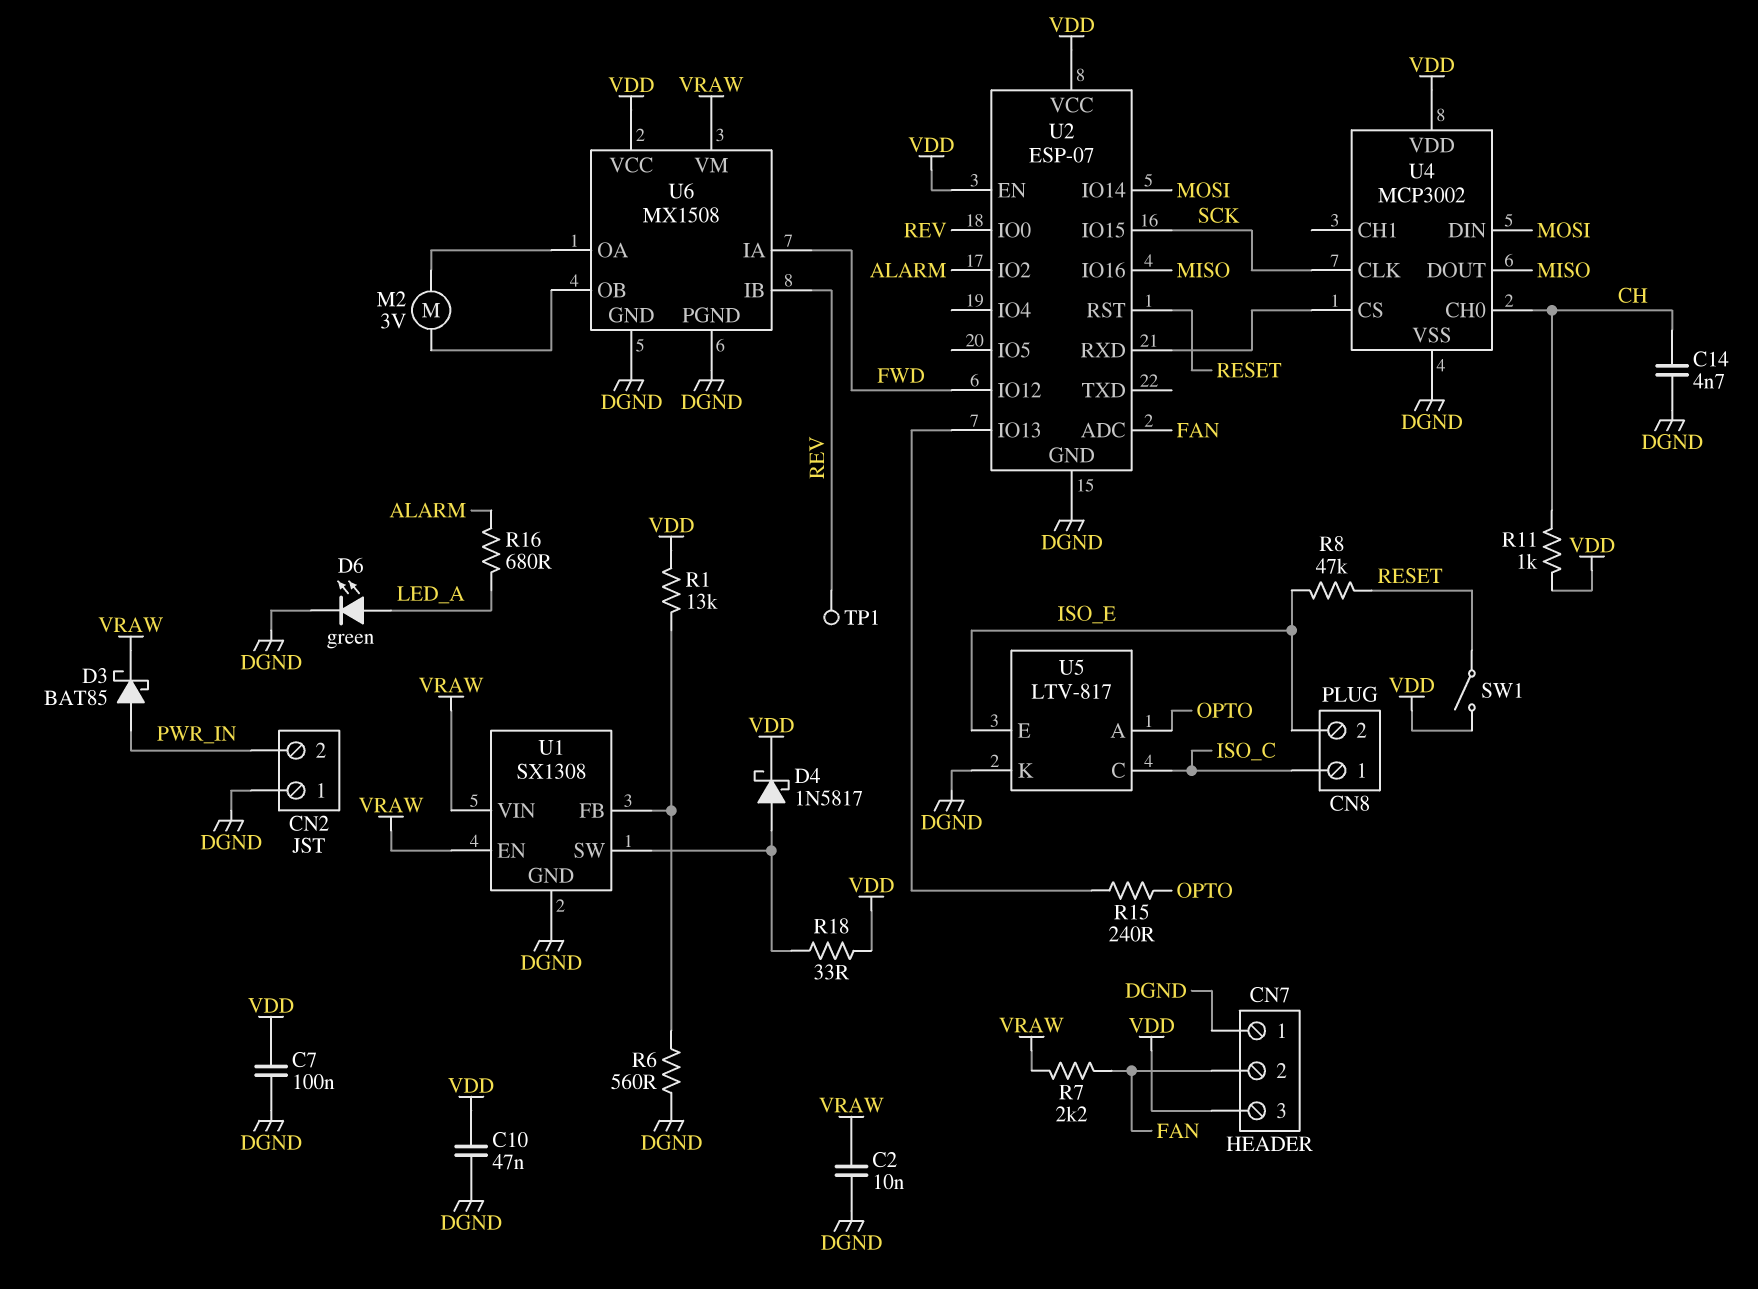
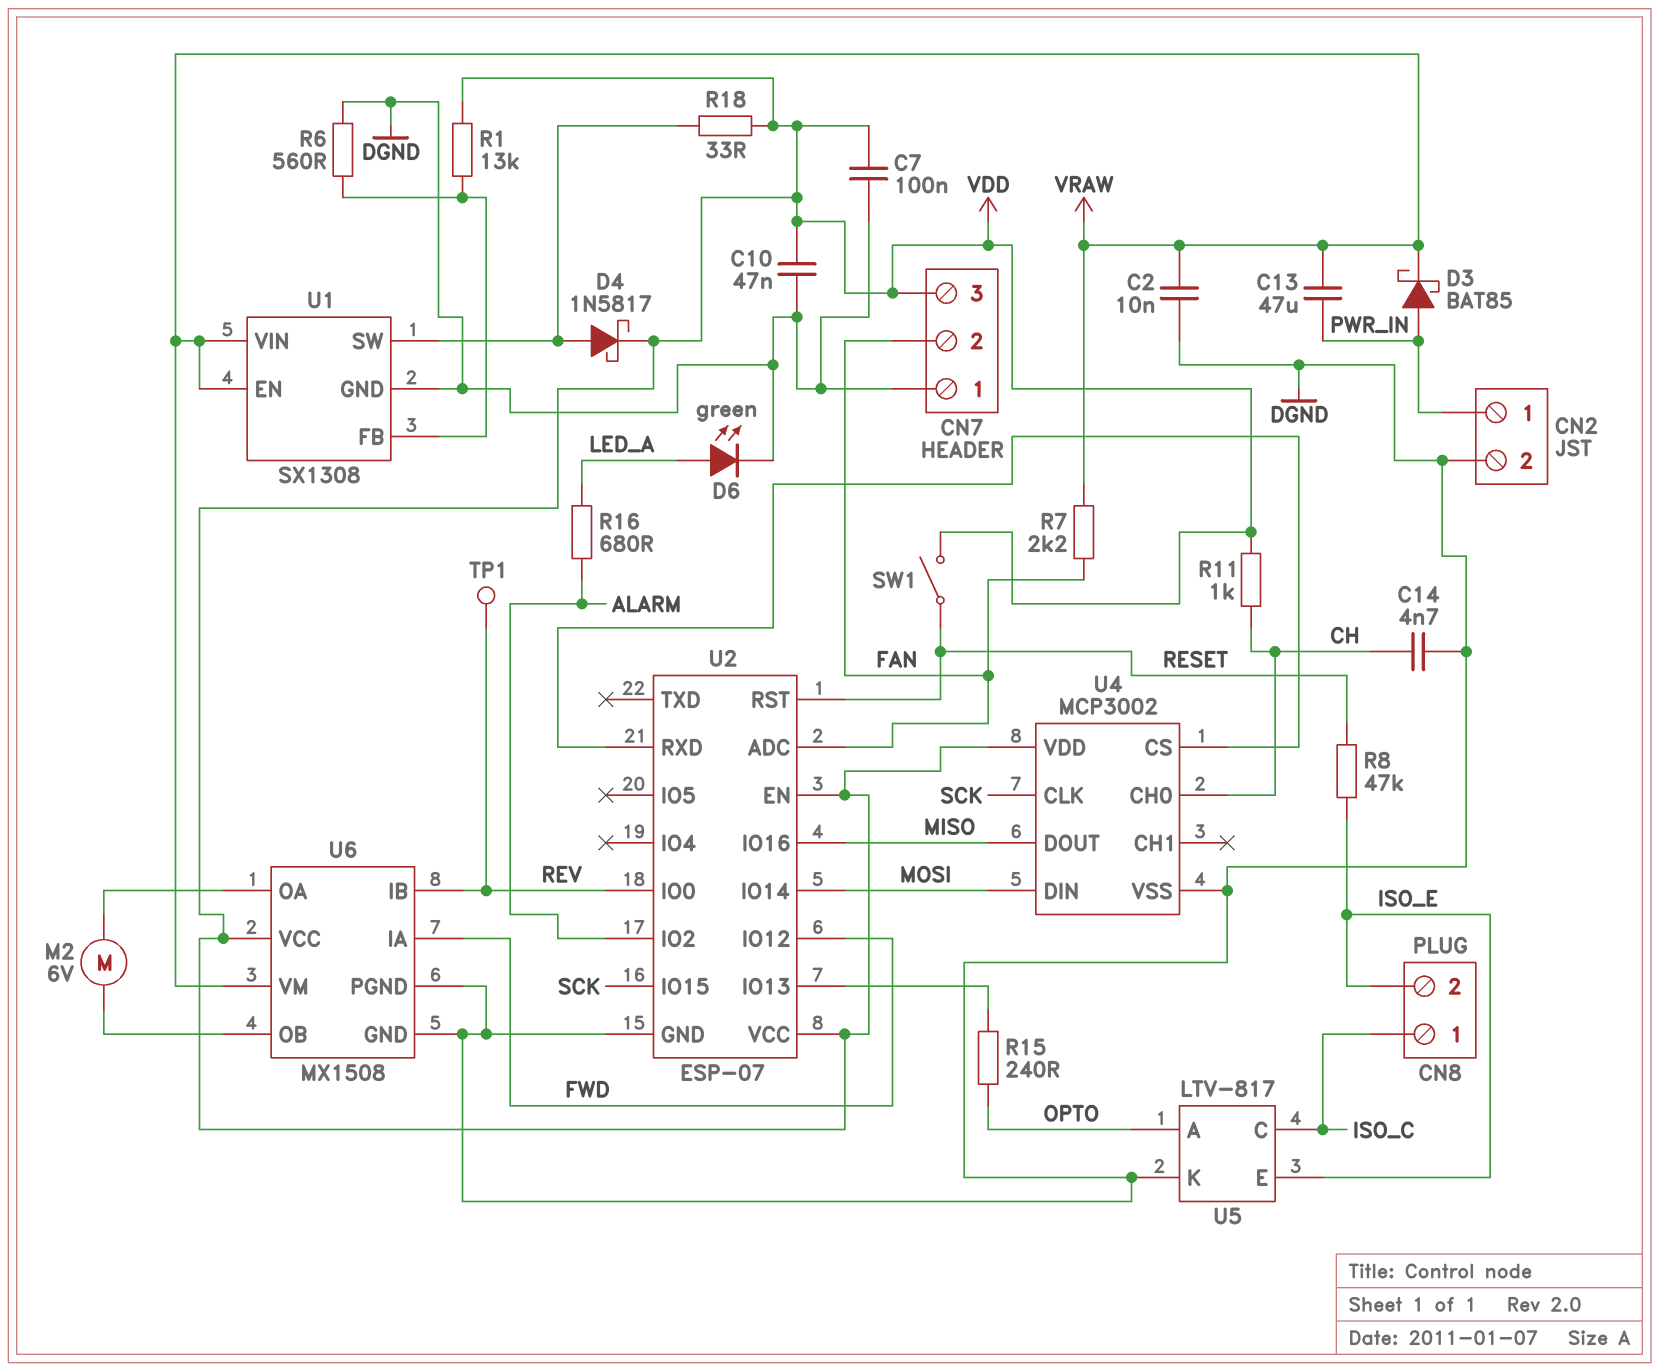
C13: none -> 47uF (PWR_IN, VRAW)
CN2 pin 1: DGND -> PWR_IN
CN2 pin 2: PWR_IN -> DGND
M2: motor 3V (U6/OA, U6/OB) -> motor 6V (U6/OA, U6/OB)

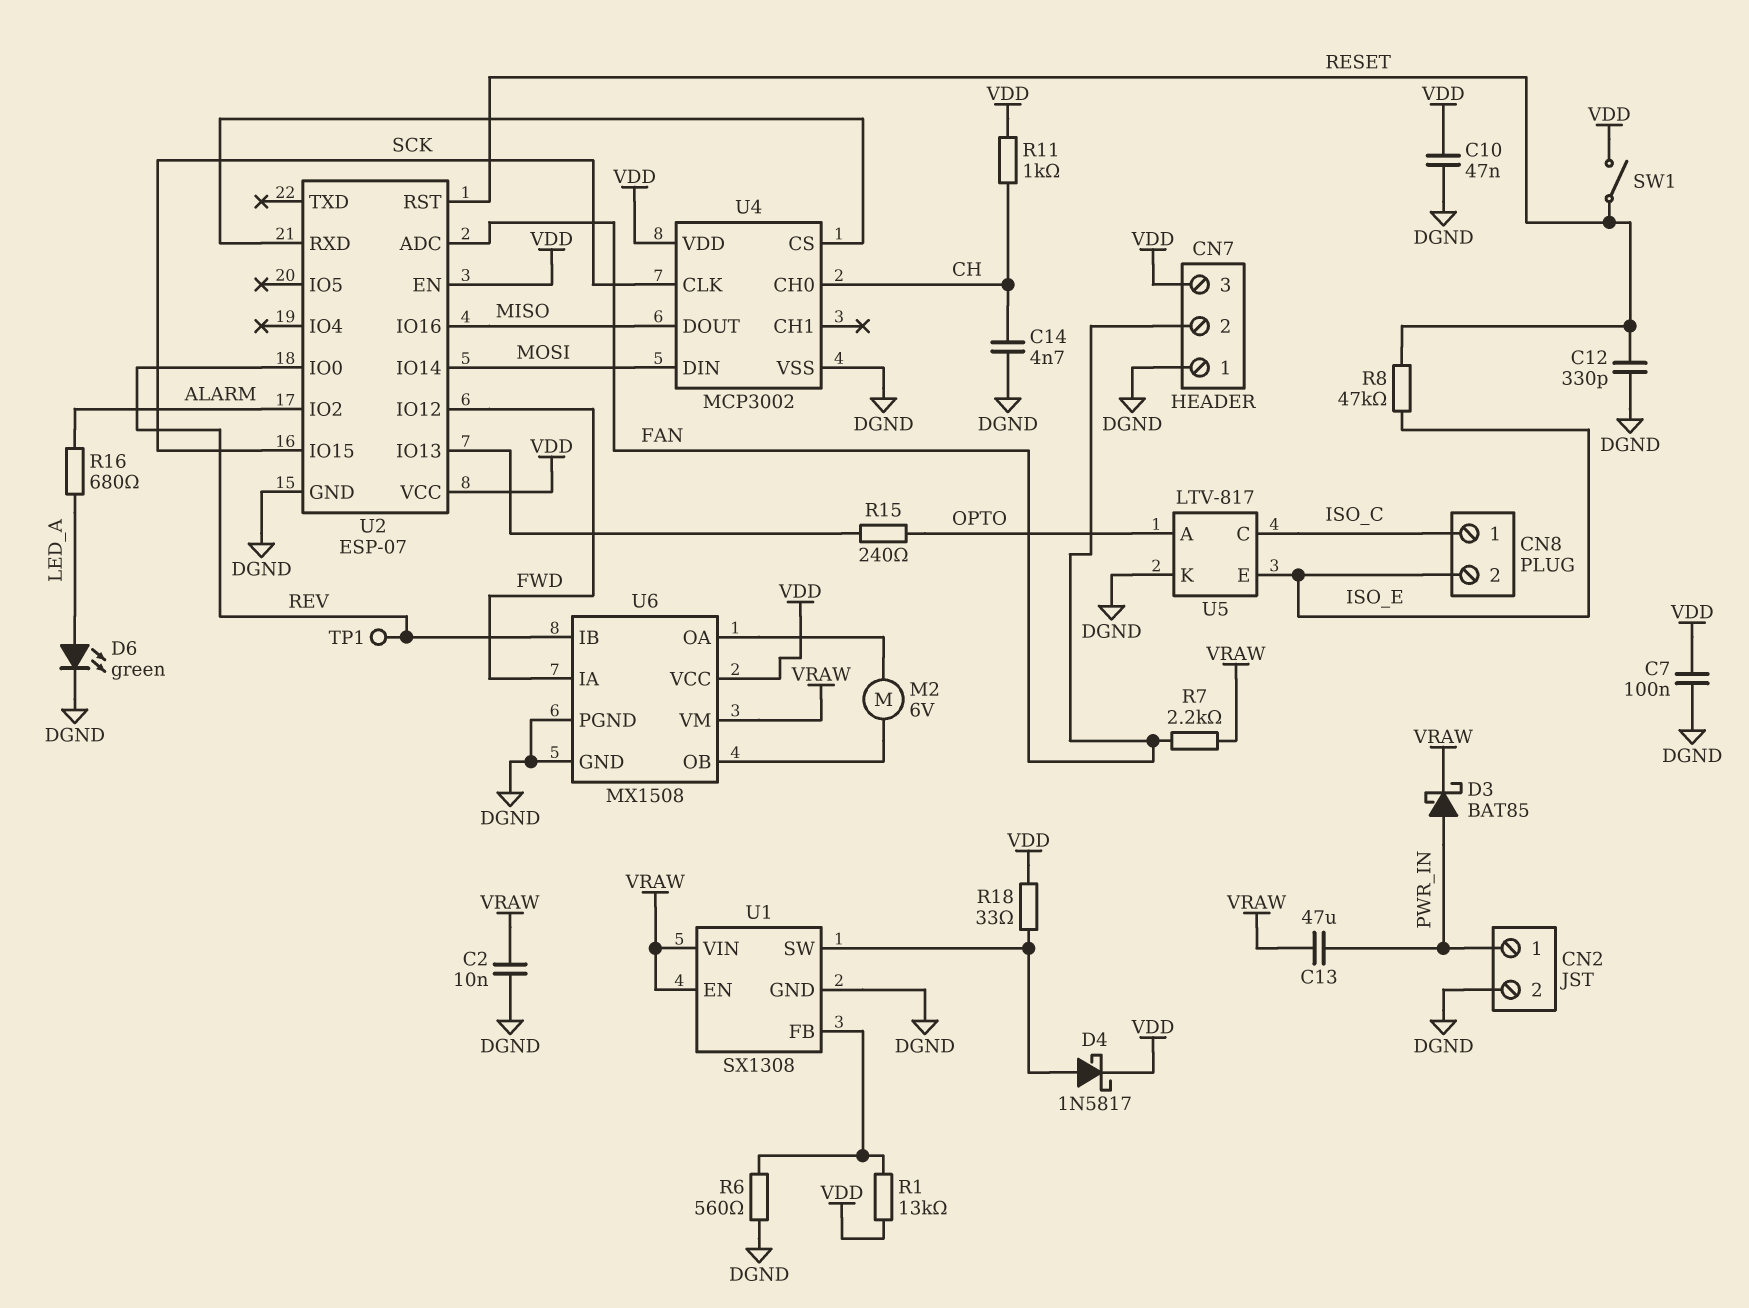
C12: none -> 330pF (DGND, RESET)

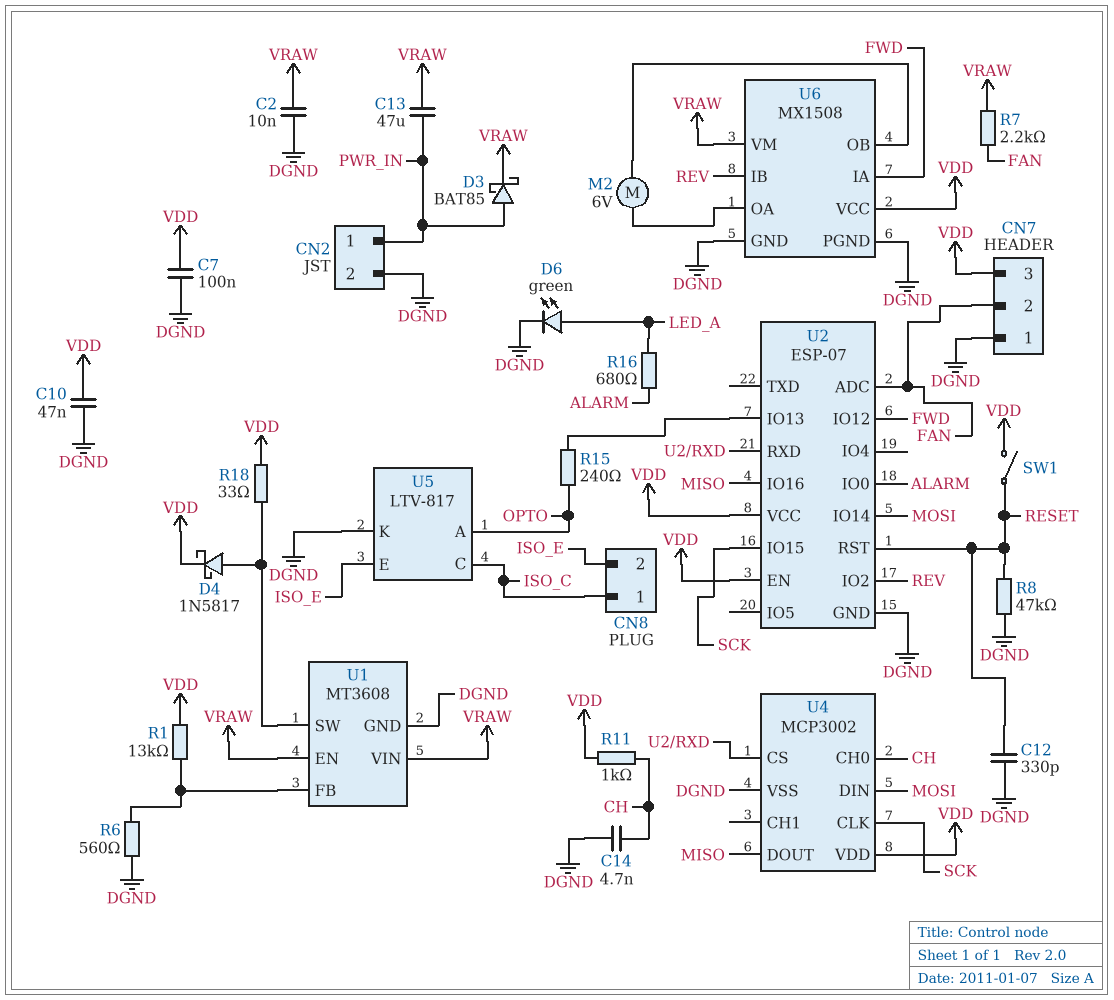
R8: 47k (ISO_E, RESET) -> 47k (DGND, RESET)
TP1: test point (REV) -> none
U1: SX1308 -> MT3608
U2 pin IO0: REV -> ALARM
U2 pin IO2: ALARM -> REV

